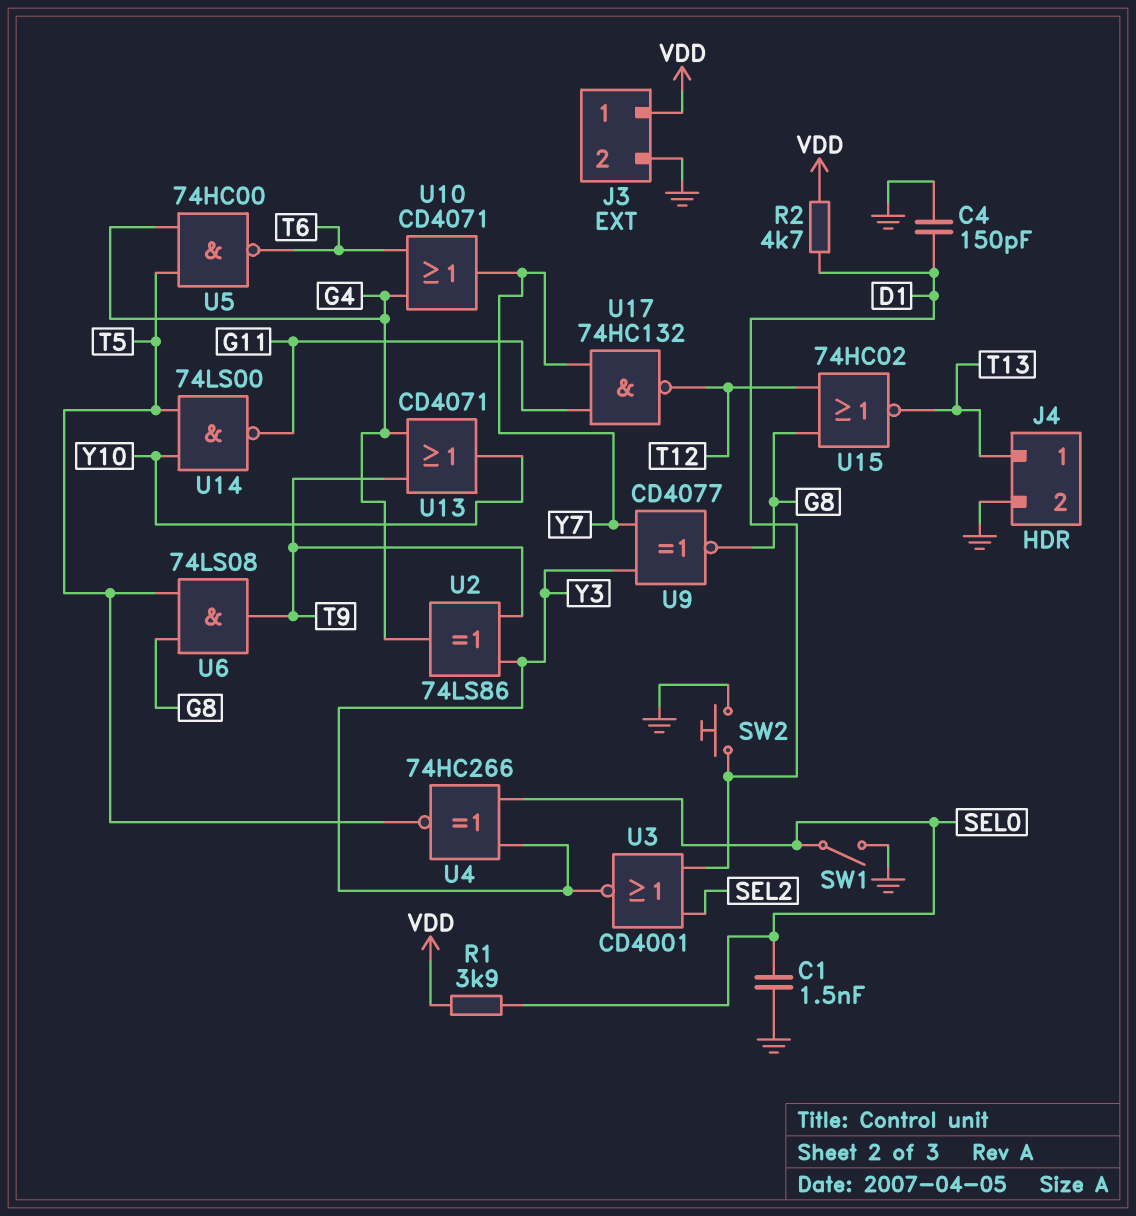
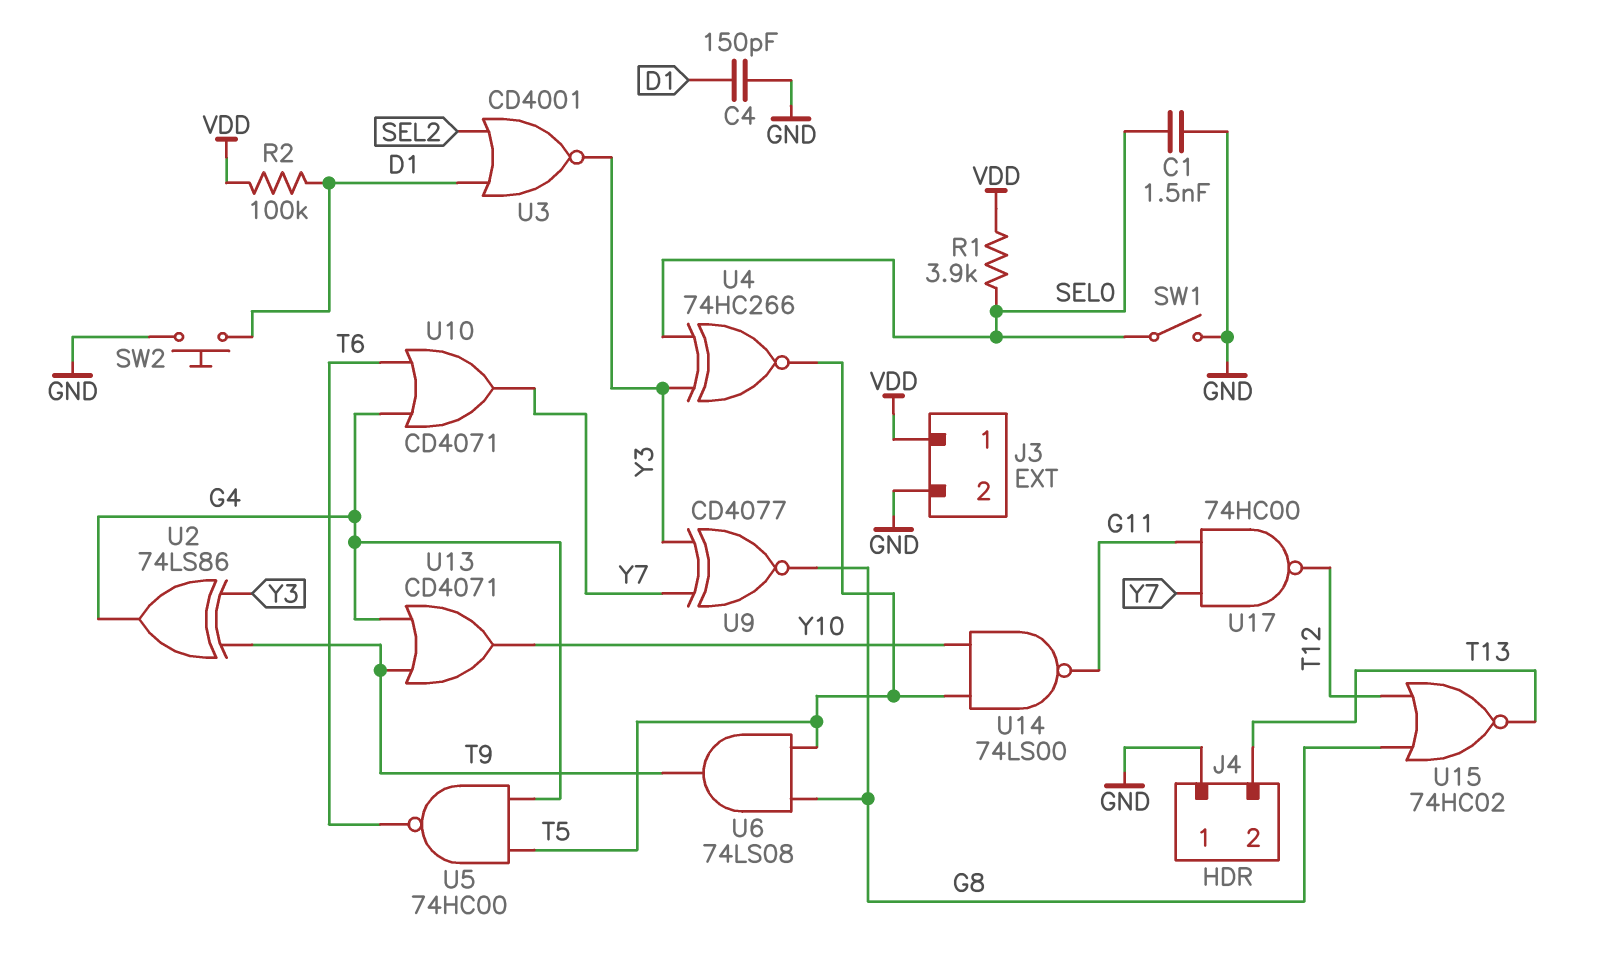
J4 pin 1: T13 -> GND
J4 pin 2: GND -> T13
R2: 4.7k (D1, VDD) -> 100k (D1, VDD)
U17: NAND 74HC132 (in G11, in Y7, out T12) -> NAND 74HC00 (in G11, in Y7, out T12)

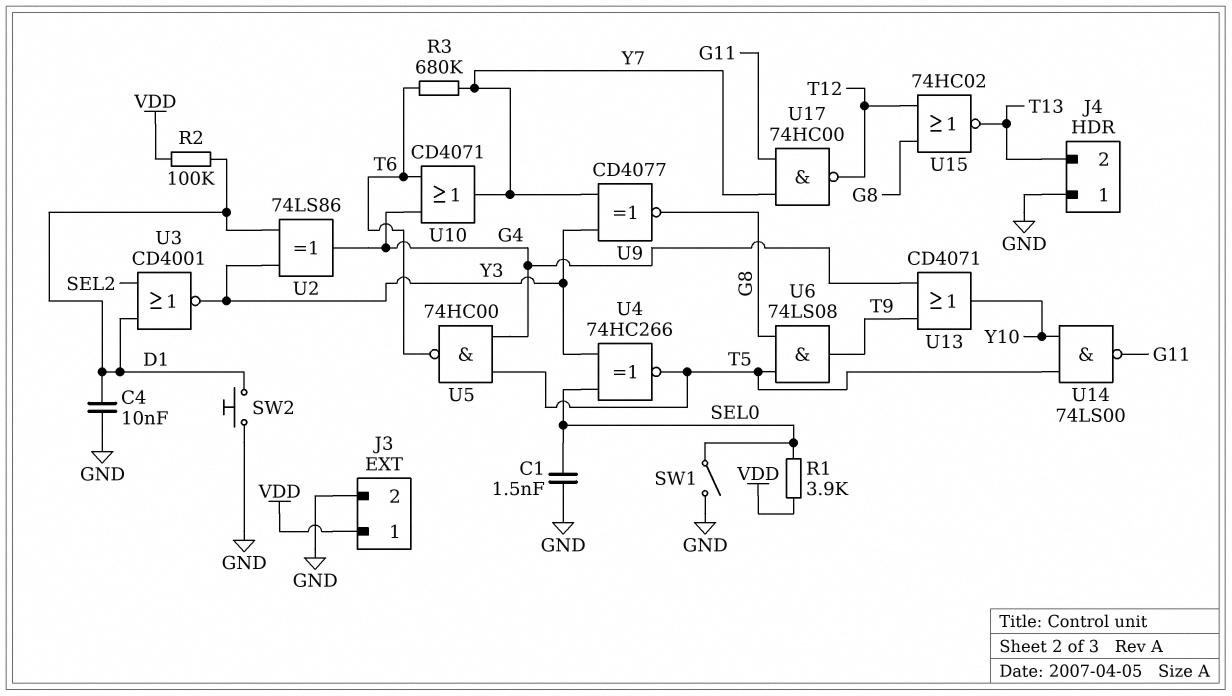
C4: 150pF (D1, GND) -> 10nF (D1, GND)
R3: none -> 680k (T6, Y7)
U2: XOR 74LS86 (in T9, in Y3, out G4) -> XOR 74LS86 (in D1, in Y3, out G4)

